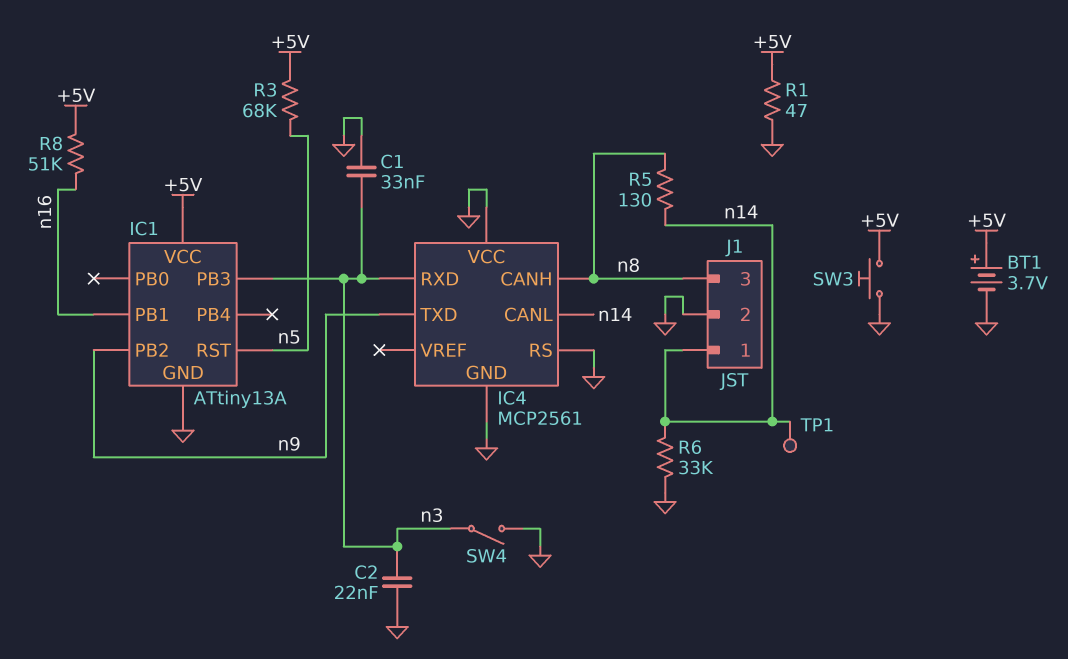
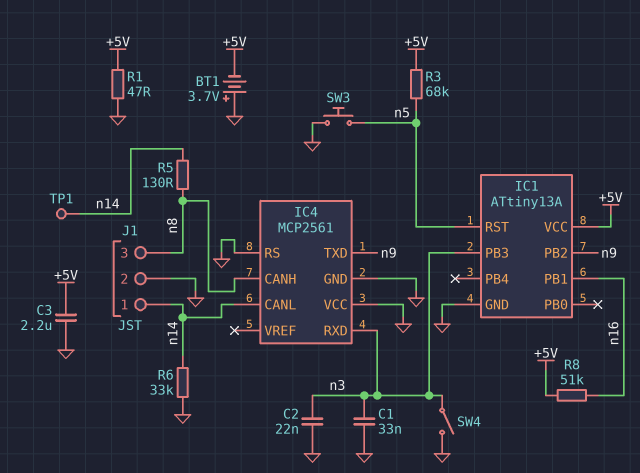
BT1: 3.7V (plus +5V, minus GND) -> 3.7V (plus GND, minus +5V)
C3: none -> 2.2uF (+5V, GND)
SW3: button (+5V, GND) -> button (GND, n5)

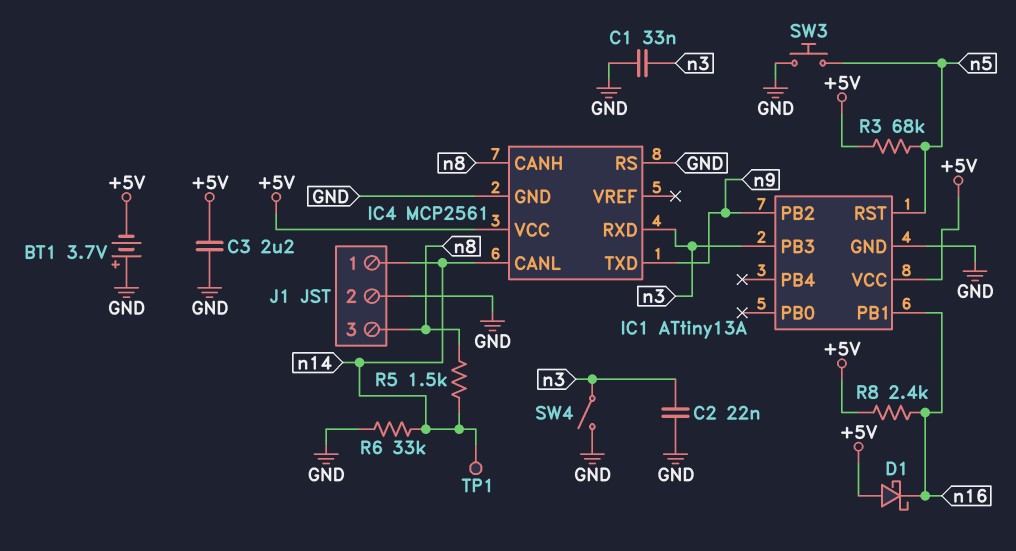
D1: none -> schottky (A +5V, K n16)
IC4 pin VCC: GND -> +5V
R1: 47 (+5V, GND) -> none
R5: 130 (n8, n14) -> 1.5k (n8, n14)
R8: 51k (+5V, n16) -> 2.4k (+5V, n16)

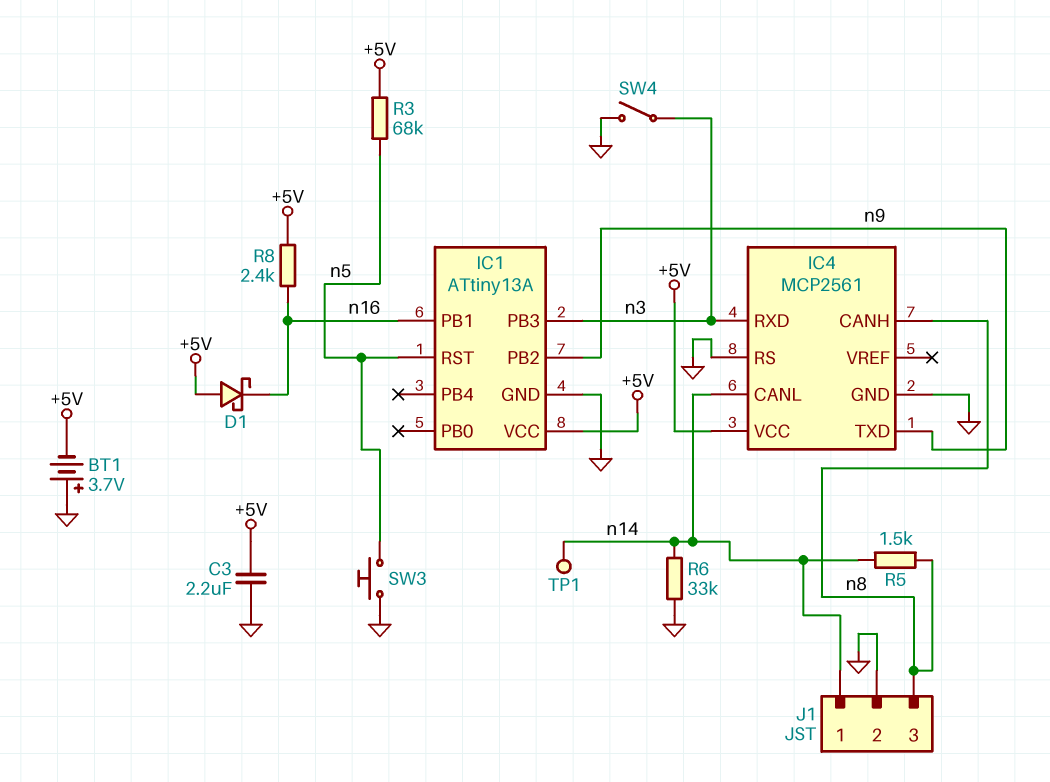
C1: 33nF (GND, n3) -> none
C2: 22nF (GND, n3) -> none

